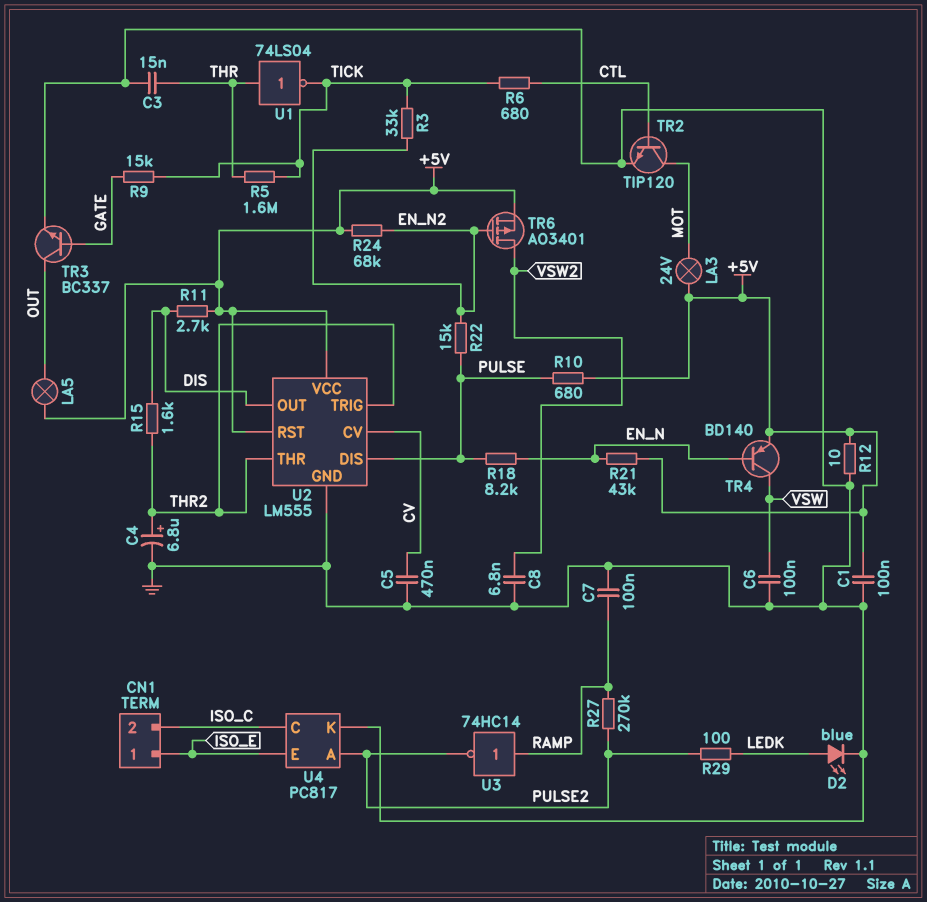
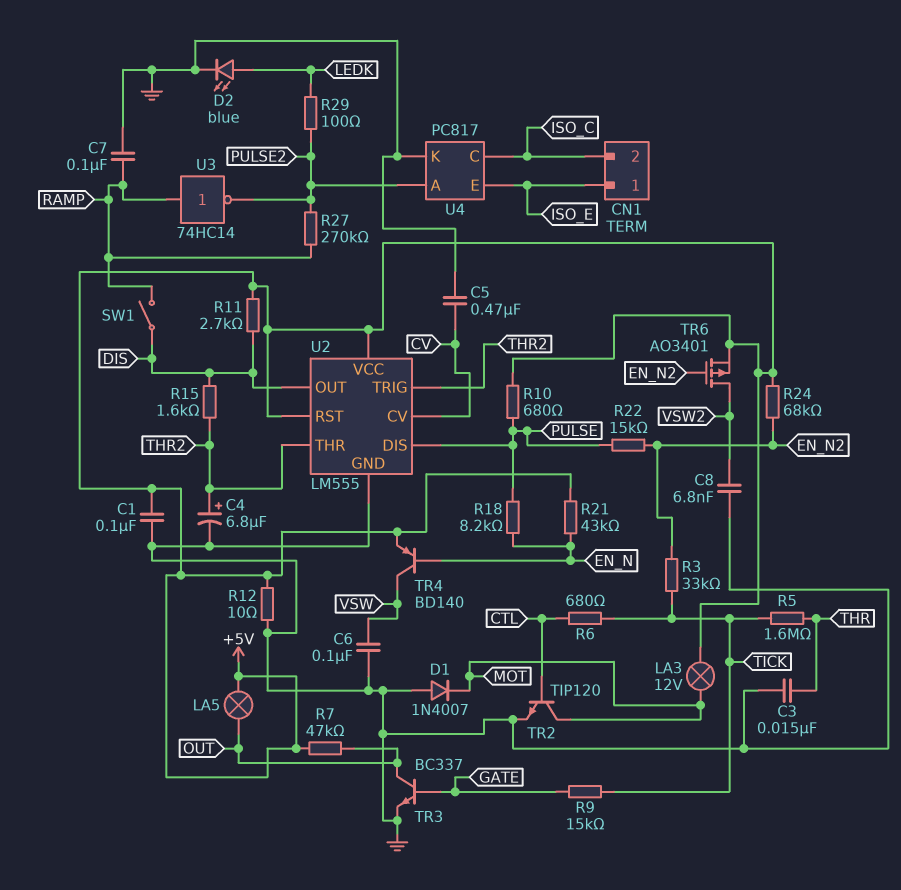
D1: none -> diode 1N4007 (A GND, K MOT)
LA3: lamp 24V (+5V, MOT) -> lamp 12V (+5V, MOT)
R7: none -> 47k (+5V, OUT)
SW1: none -> switch (DIS, RAMP)
U1: NOT 74LS04 (in THR, out TICK) -> none

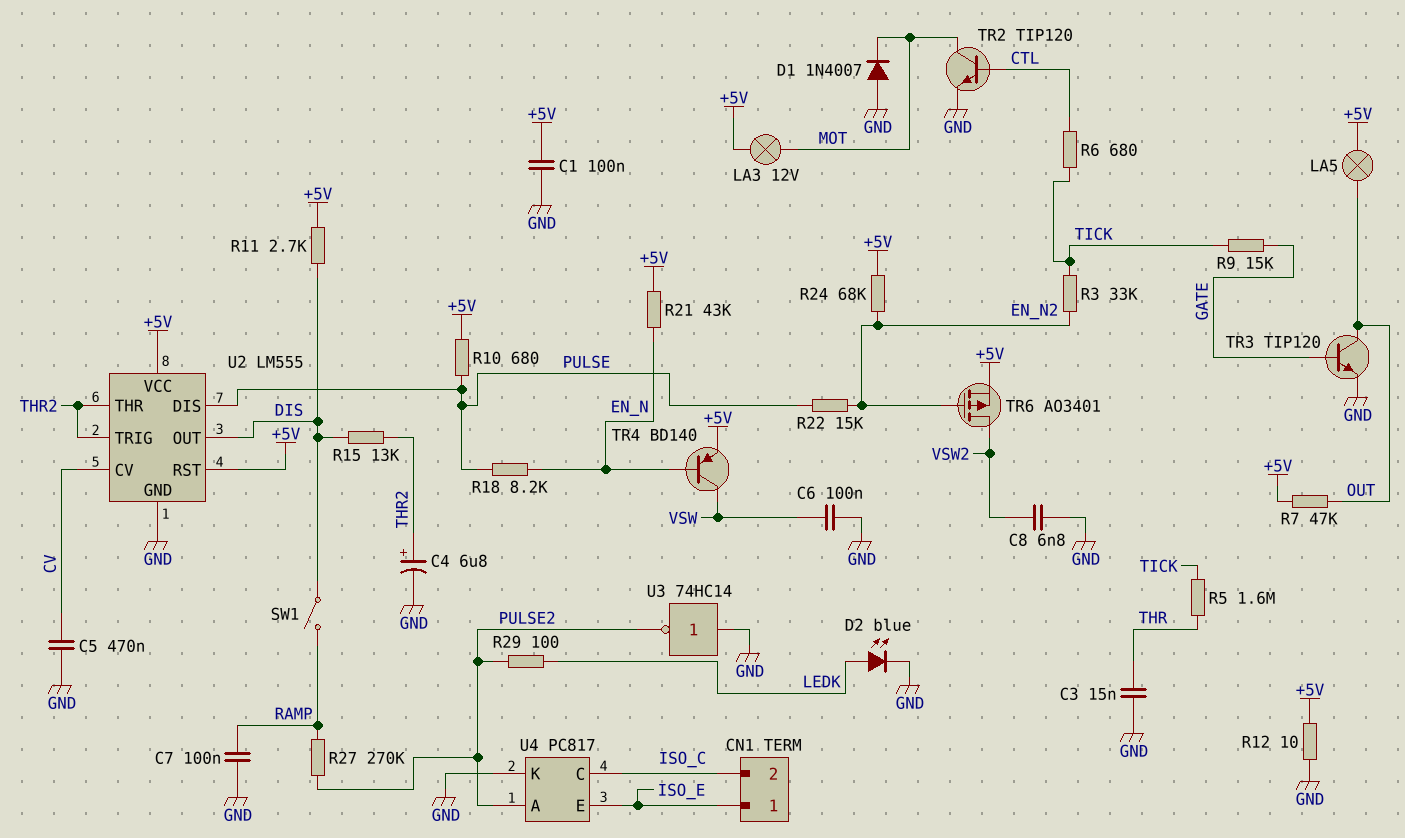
R15: 1.6k (DIS, THR2) -> 13k (DIS, THR2)
TR3: NPN BC337 (B GATE, C OUT, E GND) -> NPN TIP120 (B GATE, C OUT, E GND)
U3: NOT 74HC14 (in RAMP, out PULSE2) -> NOT 74HC14 (in GND, out PULSE2)

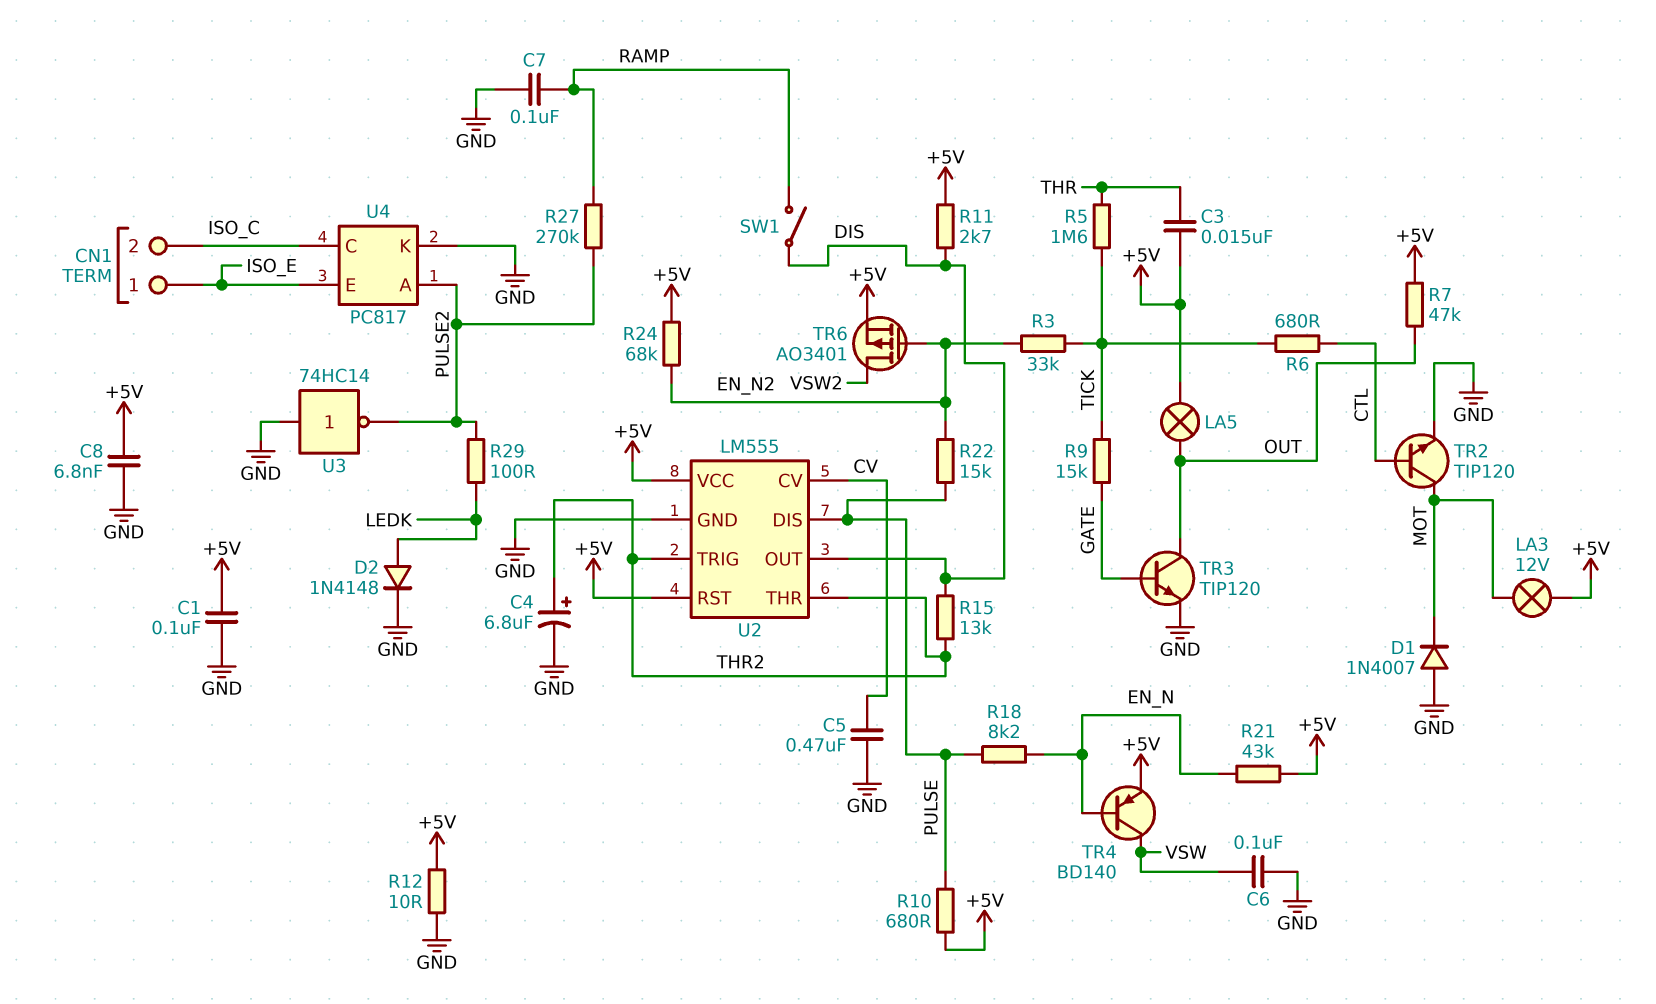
C3: 15nF (GND, THR) -> 15nF (+5V, THR)
C8: 6.8nF (GND, VSW2) -> 6.8nF (+5V, GND)
D2: LED blue (A LEDK, K GND) -> diode 1N4148 (A LEDK, K GND)

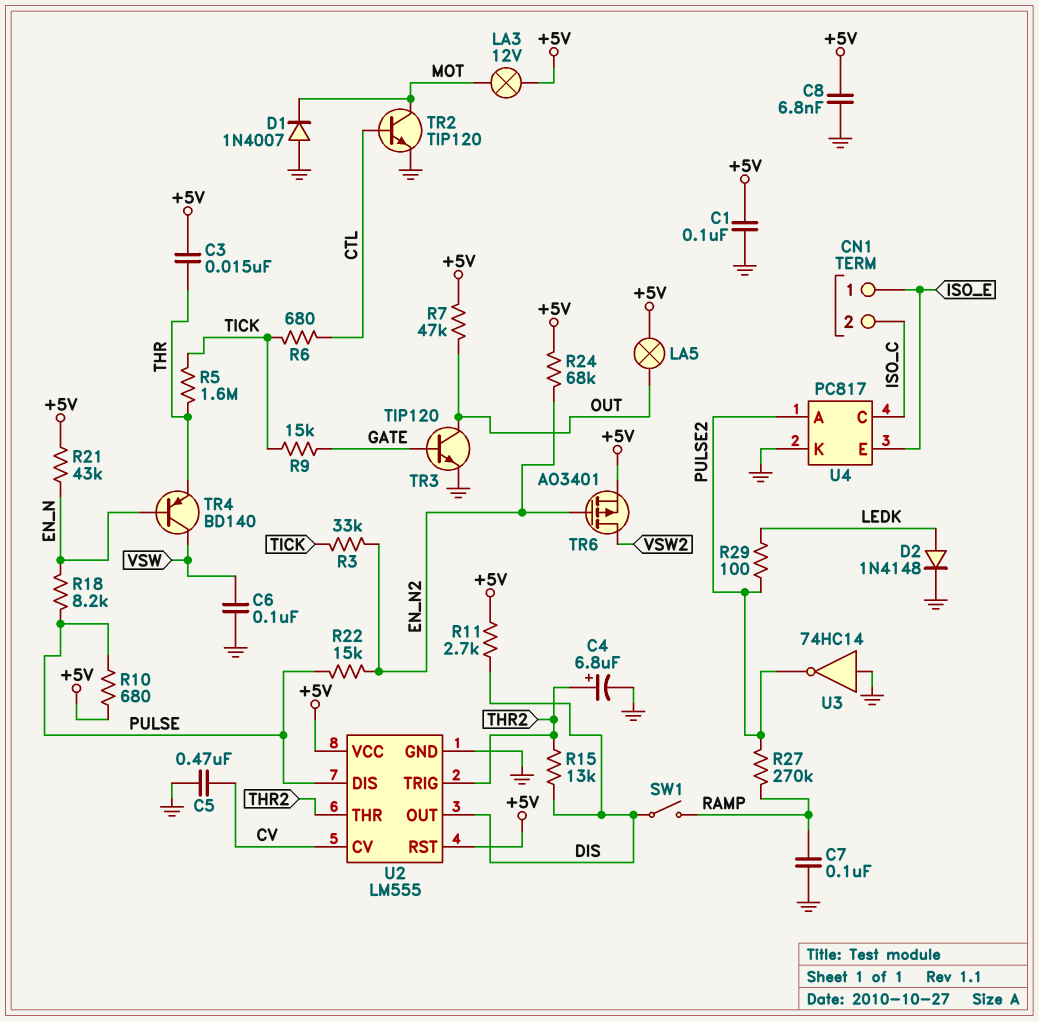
R12: 10 (+5V, GND) -> none
TR4: PNP BD140 (B EN_N, C VSW, E +5V) -> PNP BD140 (B EN_N, C VSW, E THR)

